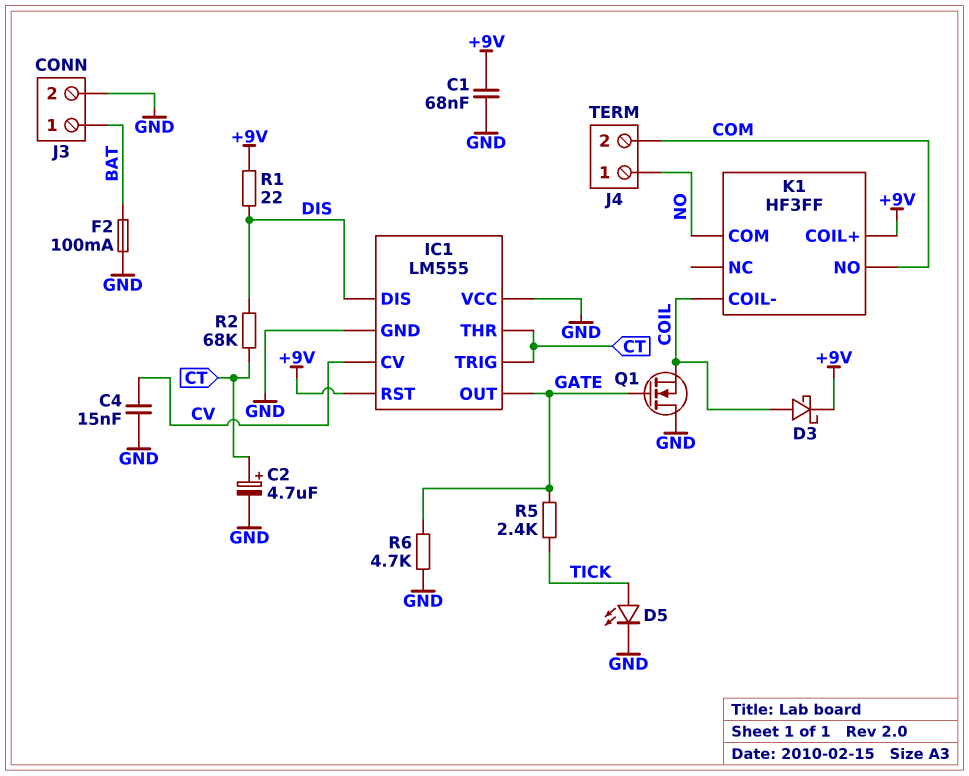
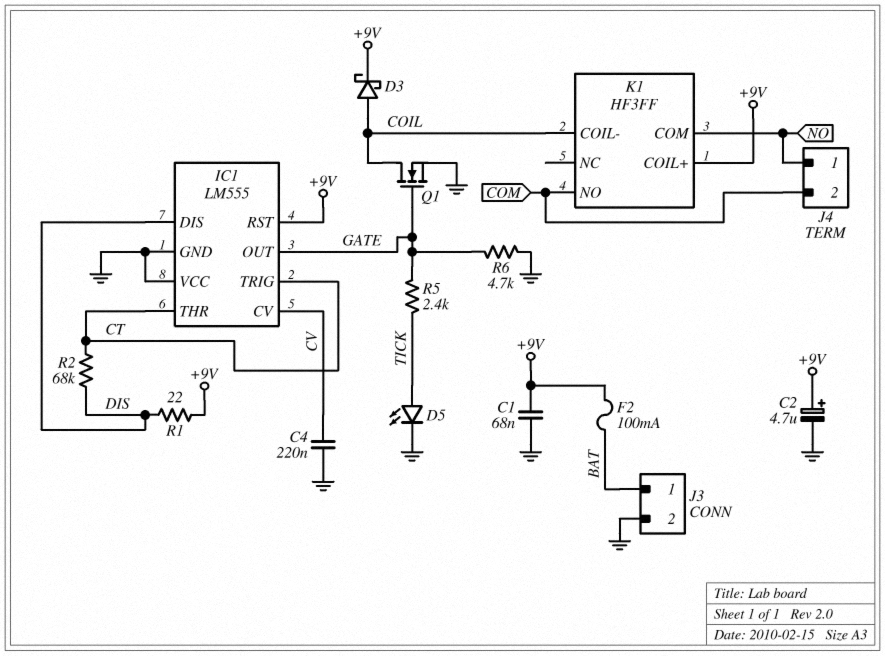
C2: 4.7uF (plus CT, minus GND) -> 4.7uF (plus +9V, minus GND)
C4: 15nF (CV, GND) -> 220nF (CV, GND)
F2: 100mA (BAT, GND) -> 100mA (+9V, BAT)
Q1: NMOS (G GATE, D GND, S COIL) -> NMOS (G GATE, D COIL, S GND)

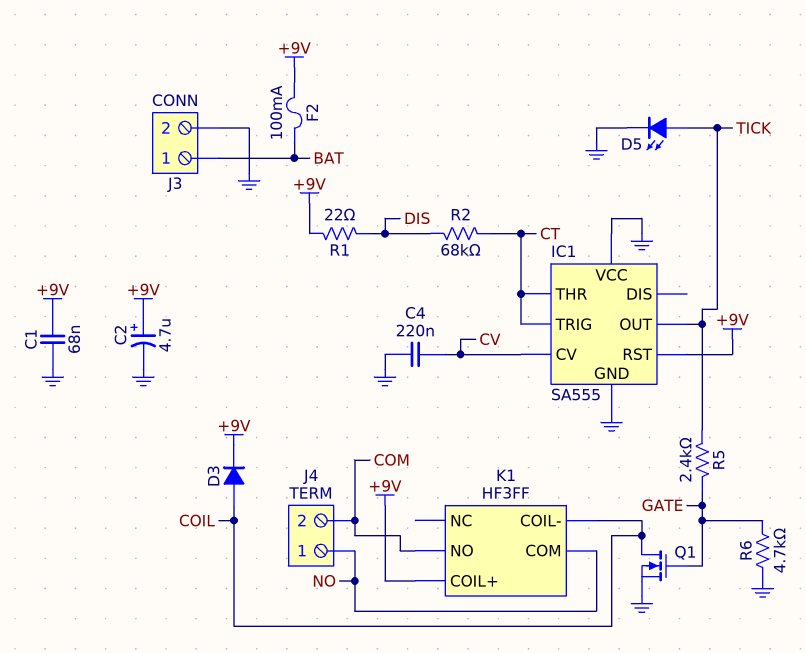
D3: schottky (A COIL, K +9V) -> diode (A COIL, K +9V)
IC1: LM555 -> SA555
IC1 pin DIS: DIS -> none
IC1 pin OUT: GATE -> TICK

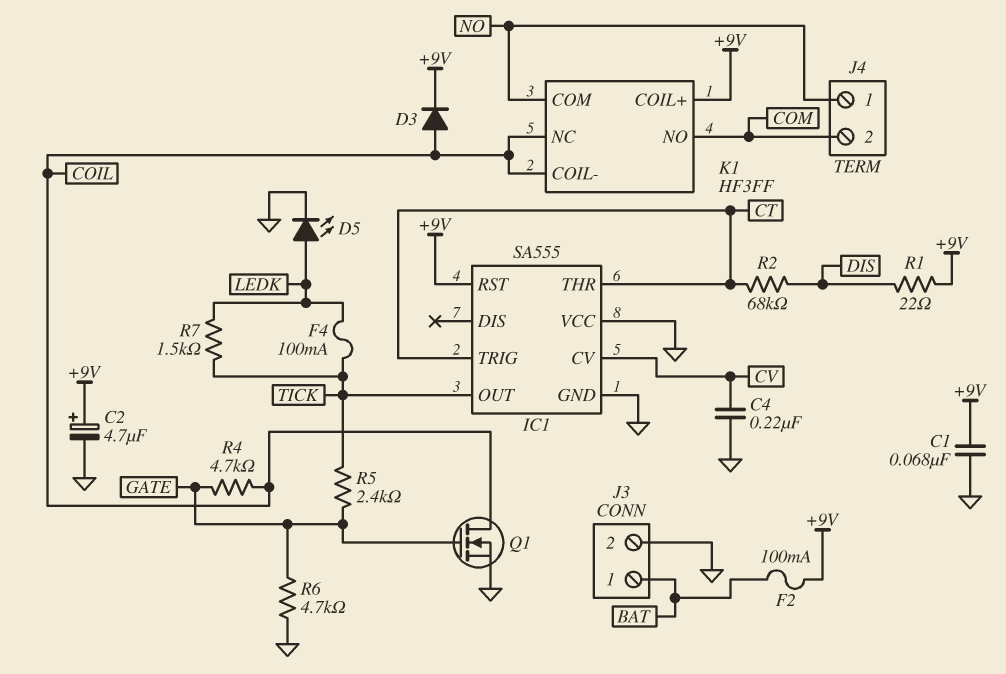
D5: LED (A TICK, K GND) -> LED (A LEDK, K GND)
F4: none -> 100mA (LEDK, TICK)
K1 pin NC: none -> COIL
R4: none -> 4.7k (COIL, GATE)
R7: none -> 1.5k (LEDK, TICK)

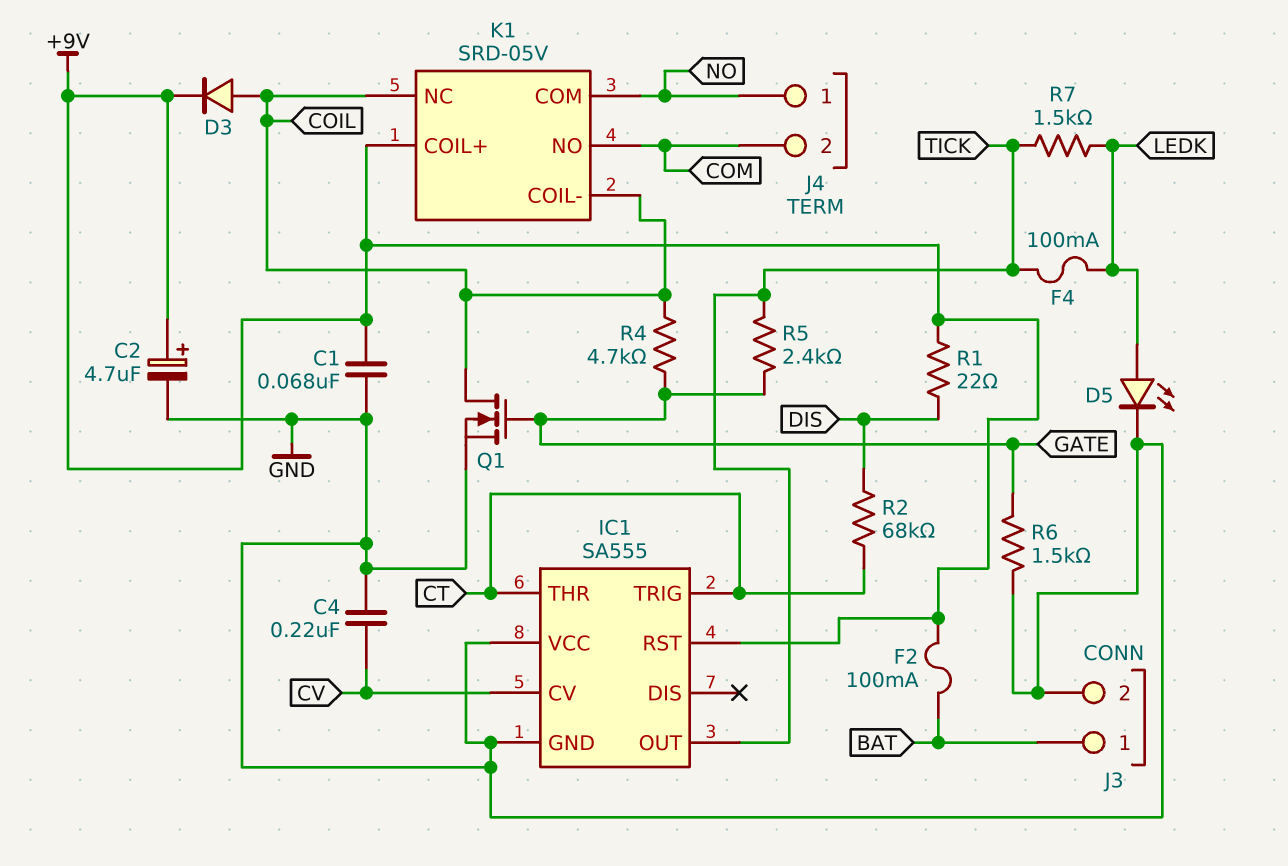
K1: HF3FF -> SRD-05V
R6: 4.7k (GATE, GND) -> 1.5k (GATE, GND)

